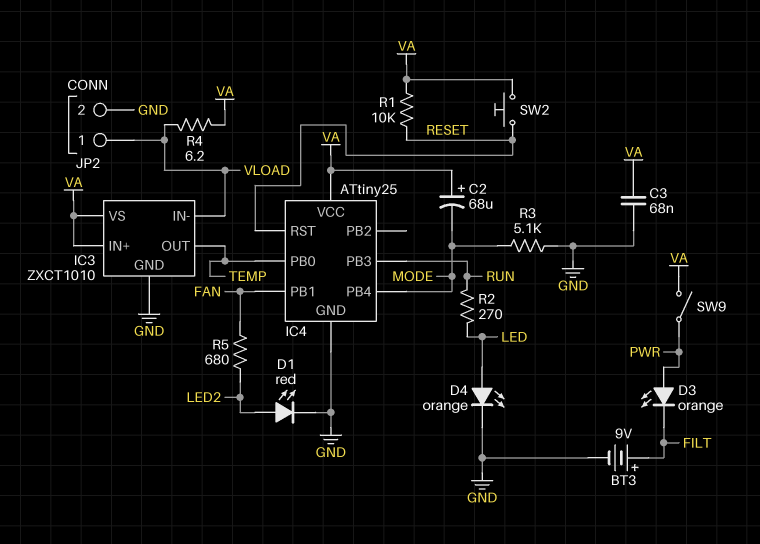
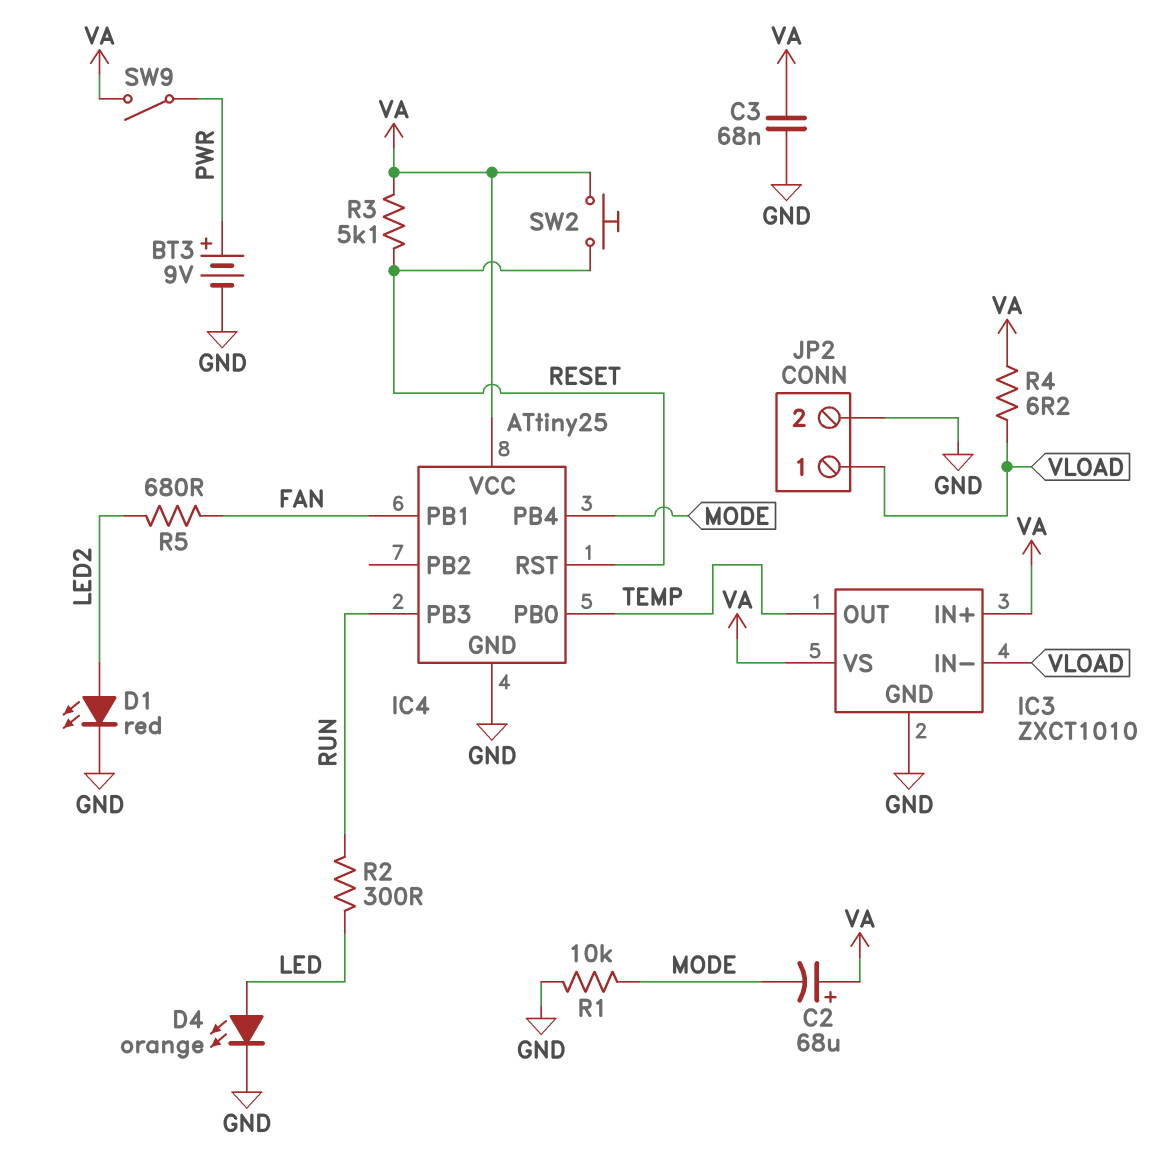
BT3: 9V (plus FILT, minus GND) -> 9V (plus PWR, minus GND)
D3: LED orange (A PWR, K FILT) -> none
R1: 10k (RESET, VA) -> 10k (GND, MODE)
R2: 270 (LED, RUN) -> 300 (LED, RUN)
R3: 5.1k (GND, MODE) -> 5.1k (RESET, VA)

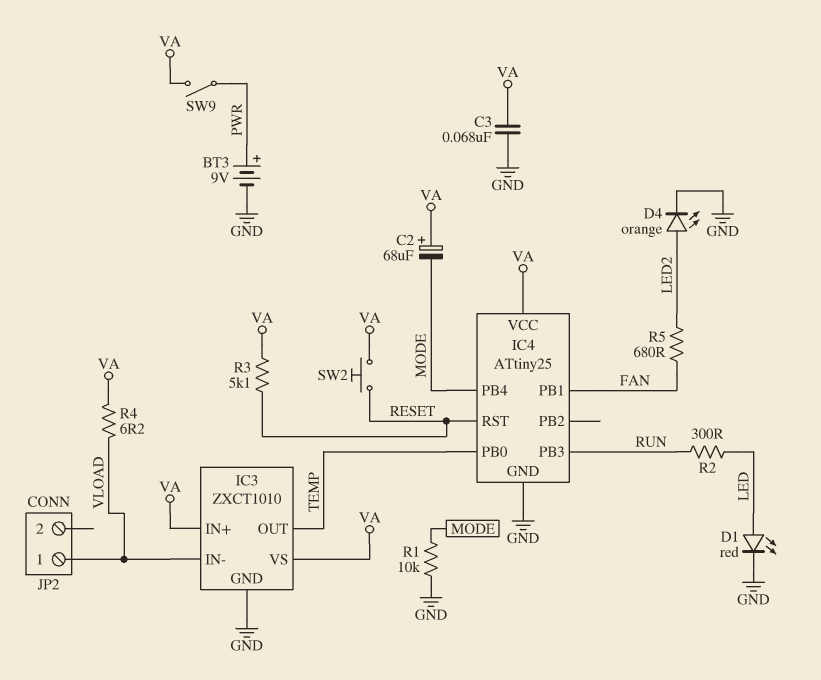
D1: LED red (A LED2, K GND) -> LED red (A LED, K GND)
D4: LED orange (A LED, K GND) -> LED orange (A LED2, K GND)
JP2 pin 2: GND -> none

